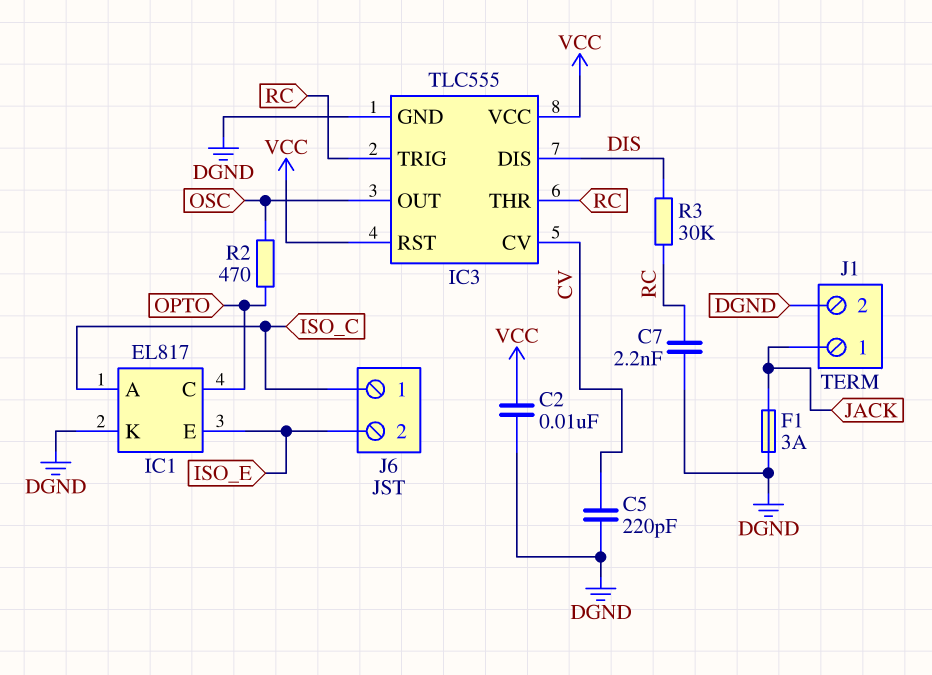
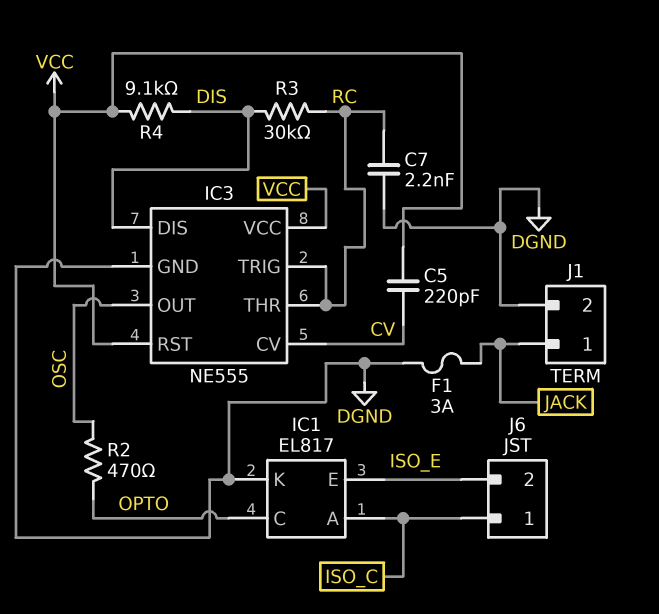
C2: 10nF (DGND, VCC) -> none
C5: 220pF (CV, DGND) -> 220pF (CV, VCC)
IC3: TLC555 -> NE555
R4: none -> 9.1k (DIS, VCC)

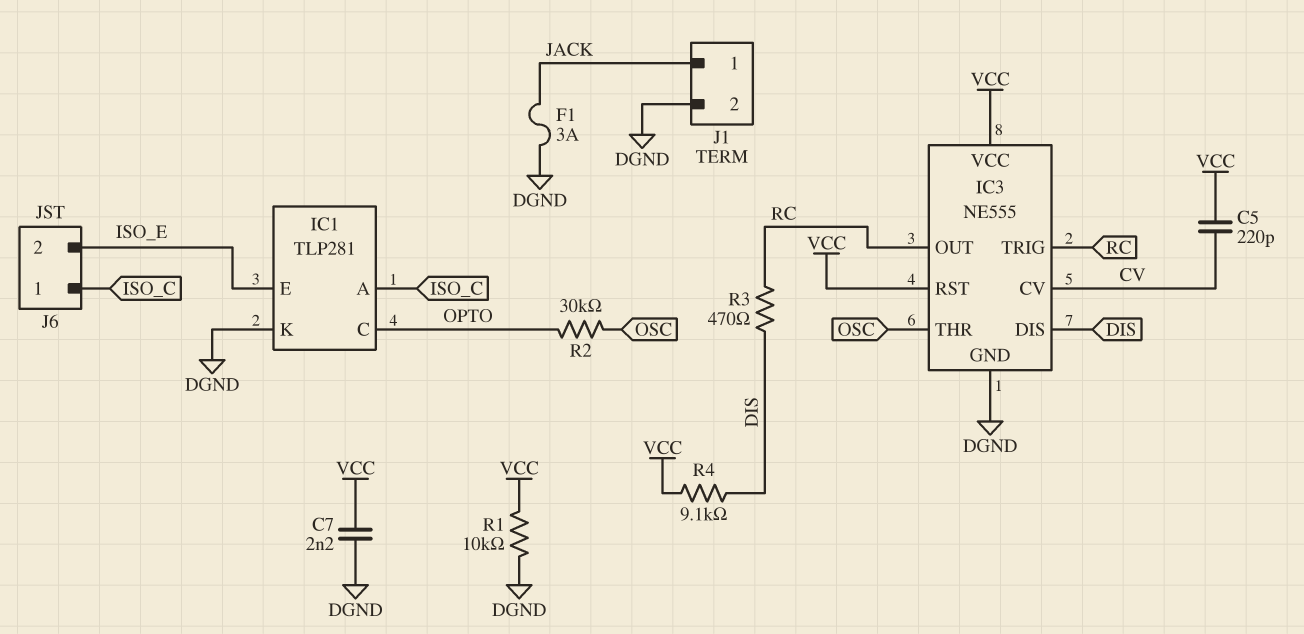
C7: 2.2nF (DGND, RC) -> 2.2nF (DGND, VCC)
IC1: EL817 -> TLP281
IC3 pin OUT: OSC -> RC
IC3 pin THR: RC -> OSC
R1: none -> 10k (DGND, VCC)
R2: 470 (OPTO, OSC) -> 30k (OPTO, OSC)
R3: 30k (DIS, RC) -> 470 (DIS, RC)

